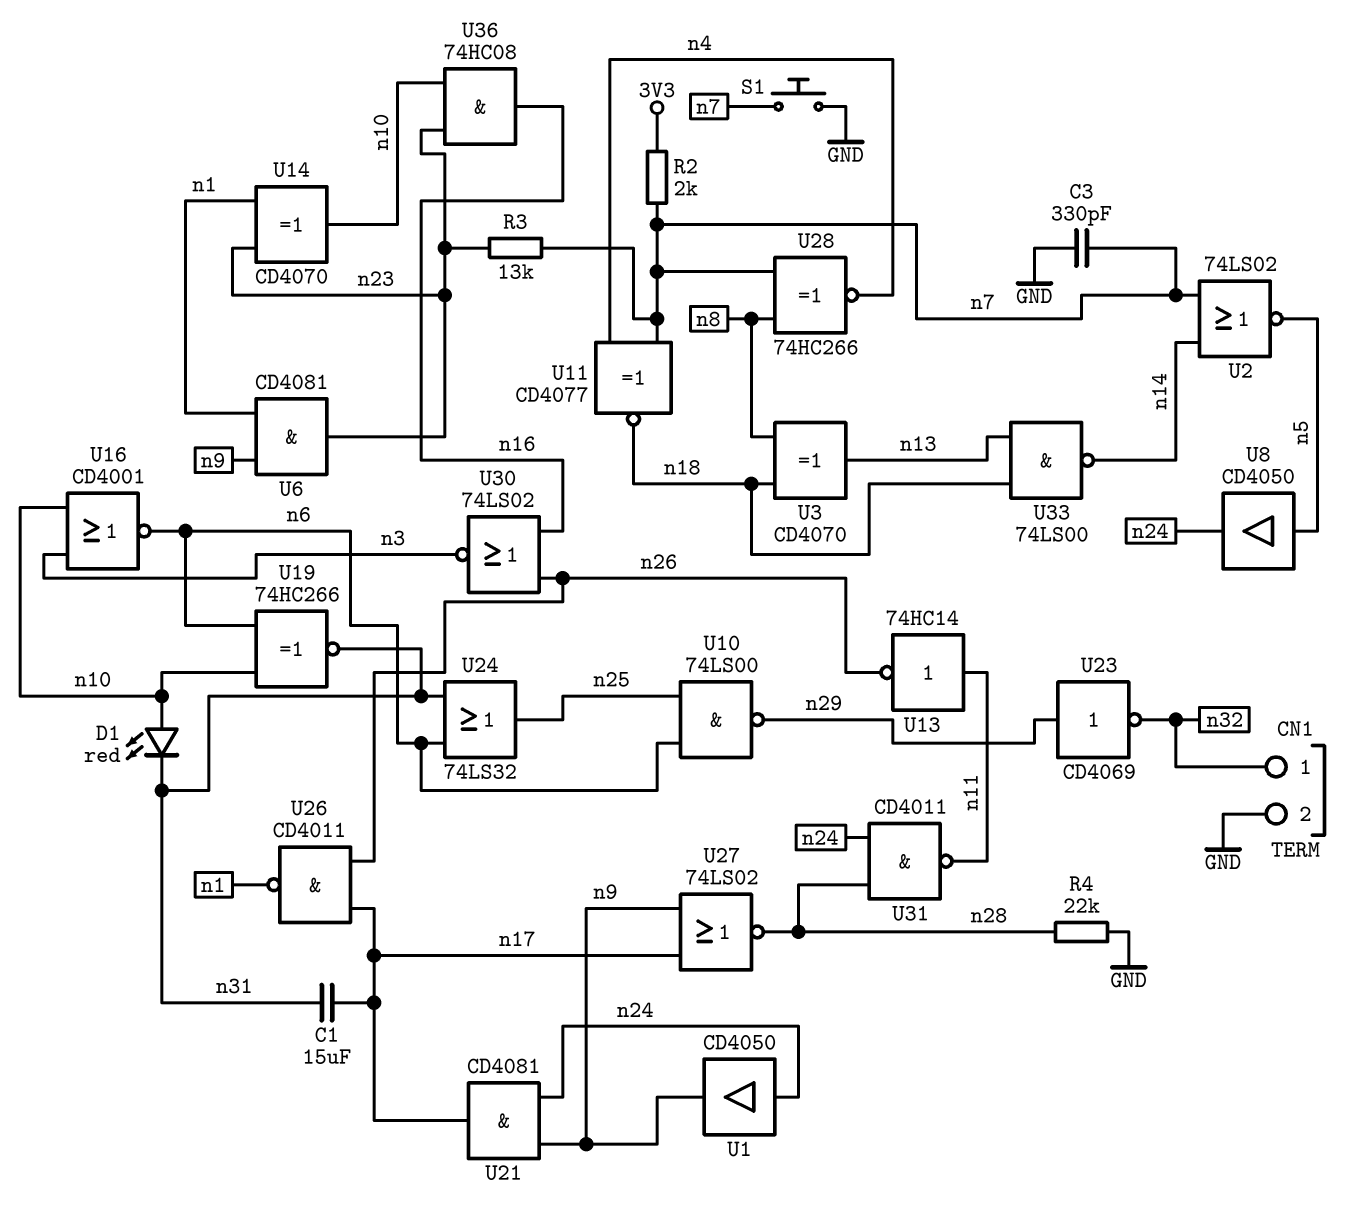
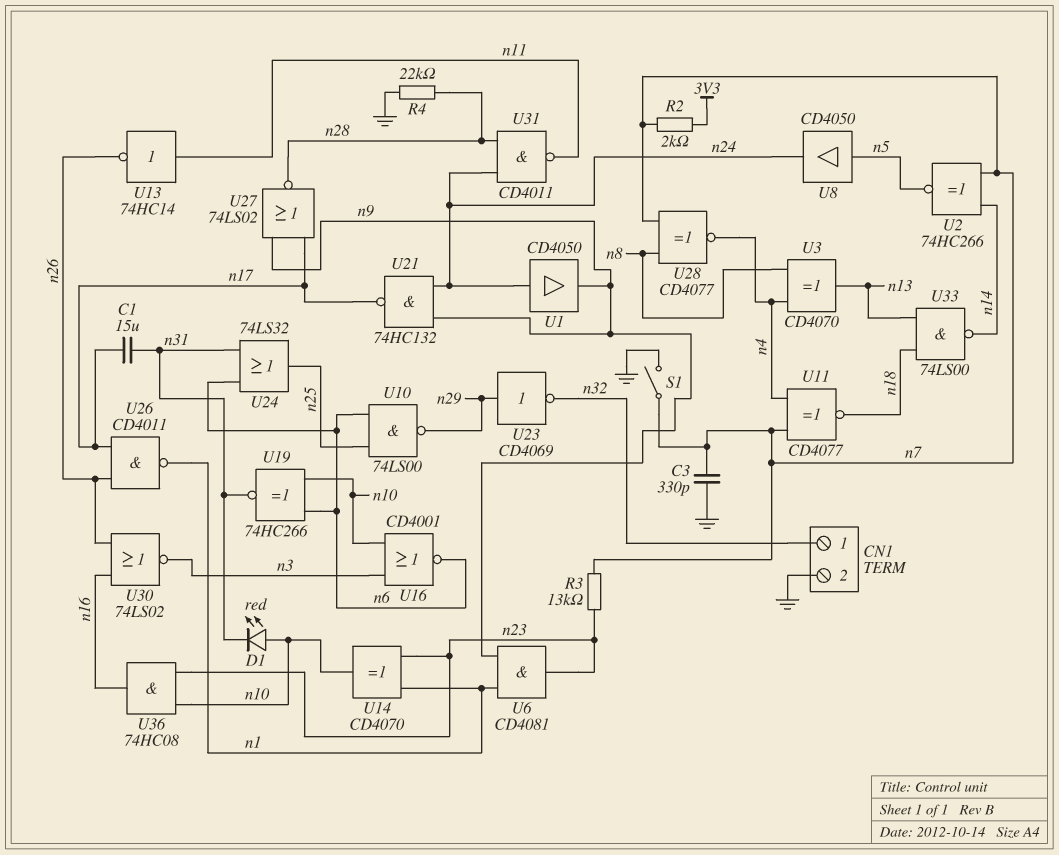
S1: button (GND, n7) -> switch (GND, n7)
U2: NOR 74LS02 (in n7, in n14, out n5) -> XNOR 74HC266 (in n7, in n14, out n5)
U3: XOR CD4070 (in n8, in n18, out n13) -> XOR CD4070 (in n4, in n8, out n13)
U21: AND CD4081 (in n9, in n24, out n17) -> NAND 74HC132 (in n9, in n24, out n17)
U28: XNOR 74HC266 (in n7, in n8, out n4) -> XNOR CD4077 (in n7, in n8, out n4)

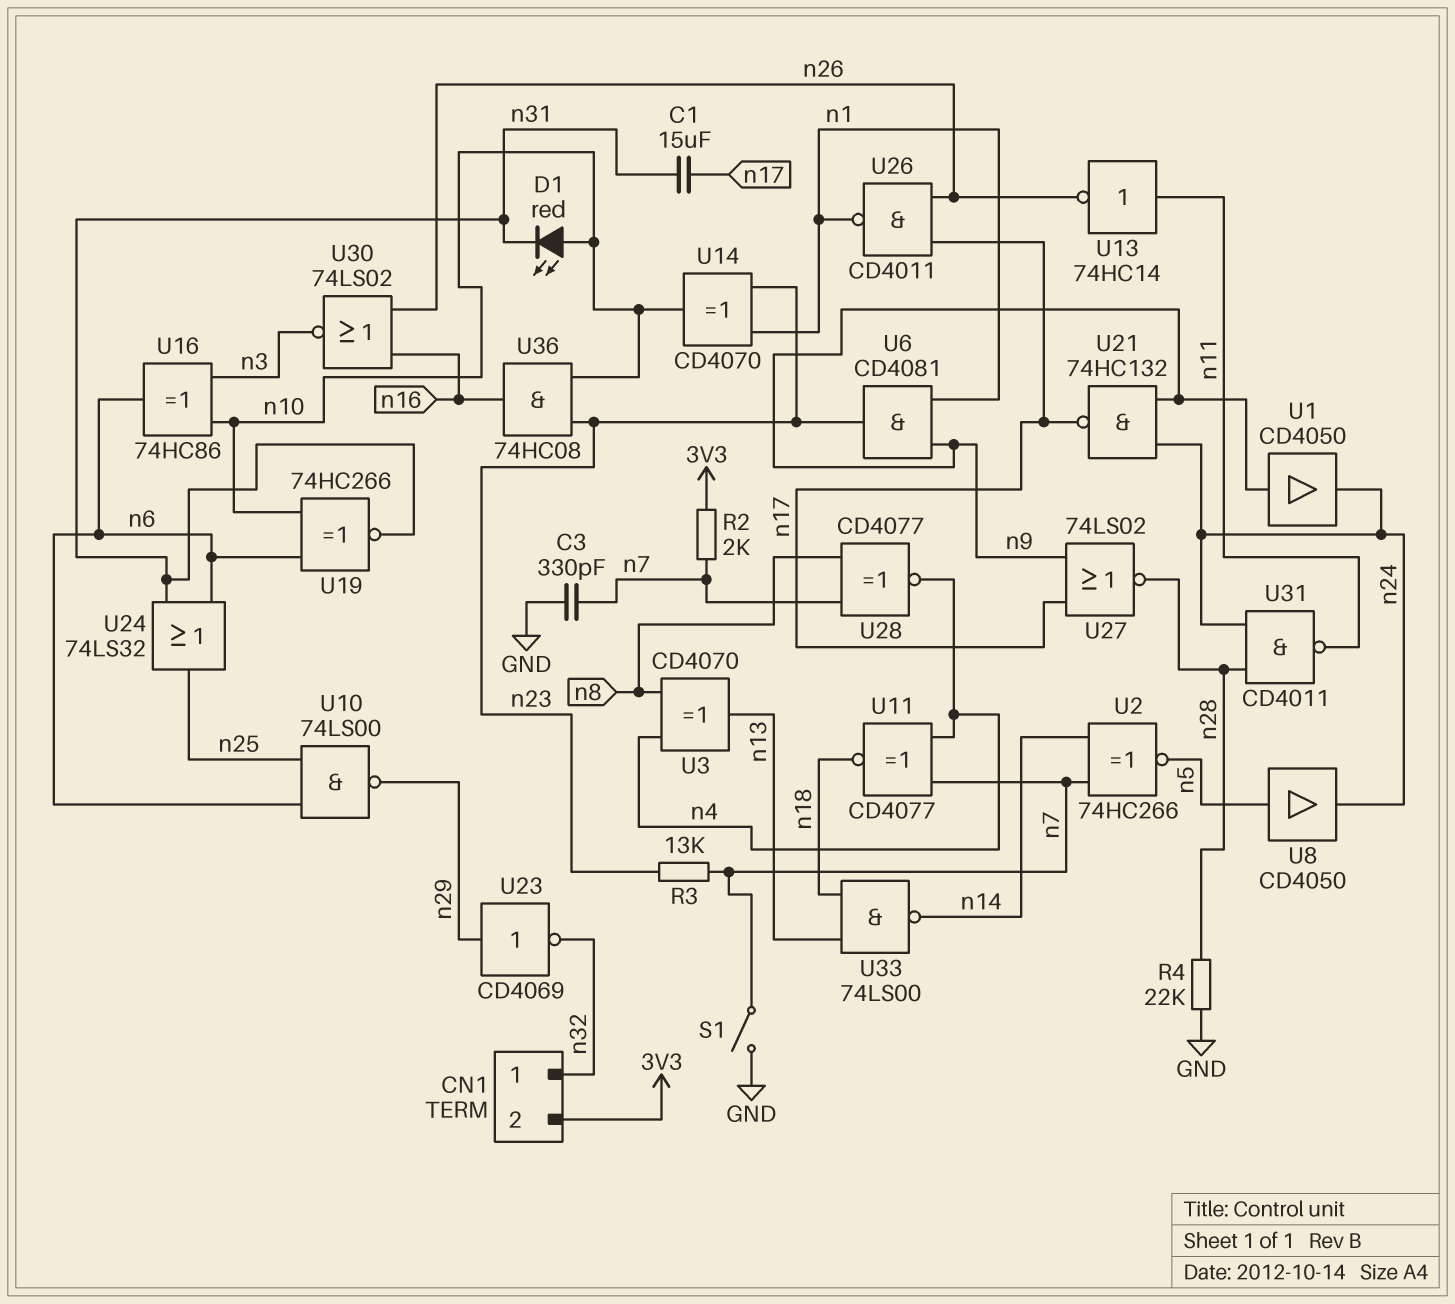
CN1 pin 2: GND -> 3V3
U1: buffer CD4050 (in n24, out n9) -> buffer CD4050 (in n9, out n24)
U16: NOR CD4001 (in n3, in n10, out n6) -> XOR 74HC86 (in n3, in n10, out n6)

